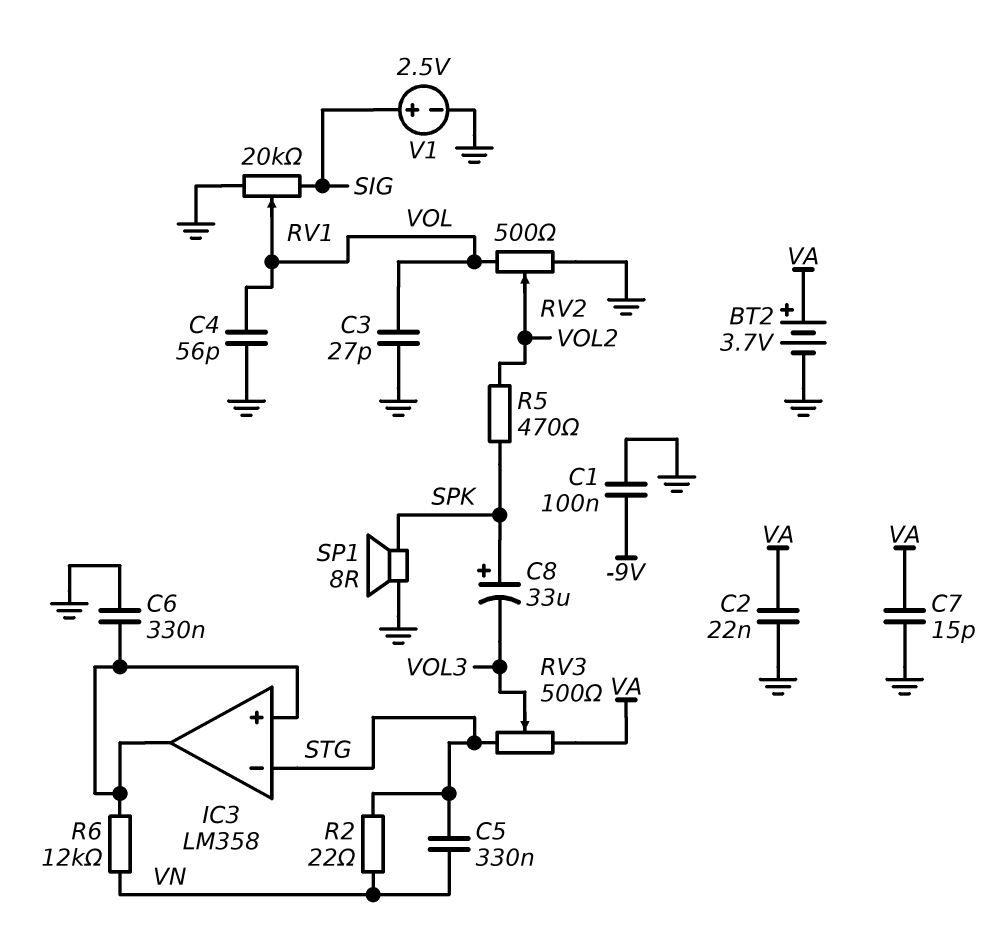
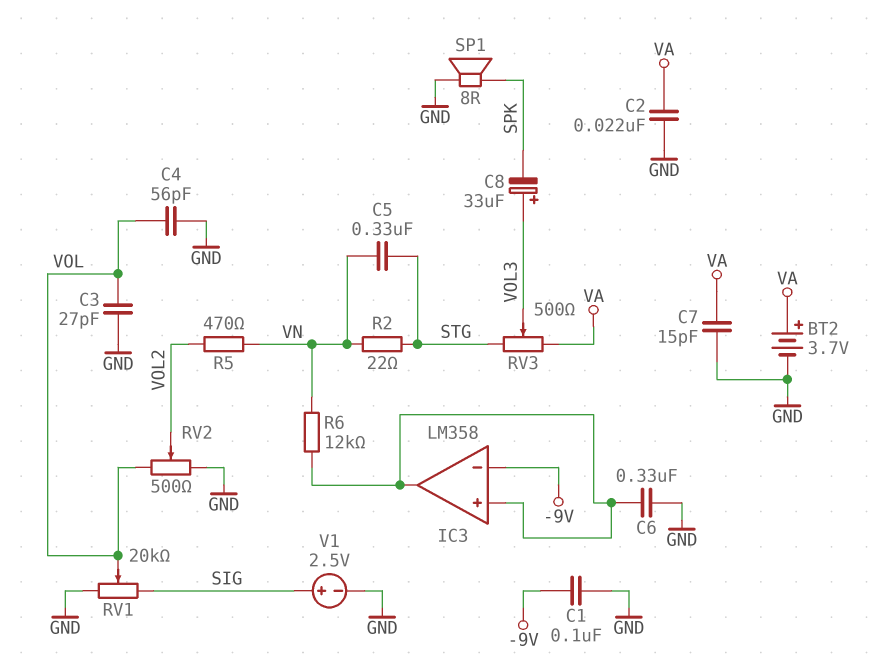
C8: 33uF (plus SPK, minus VOL3) -> 33uF (plus VOL3, minus SPK)
IC3 pin in-: STG -> -9V
R5: 470 (SPK, VOL2) -> 470 (VN, VOL2)

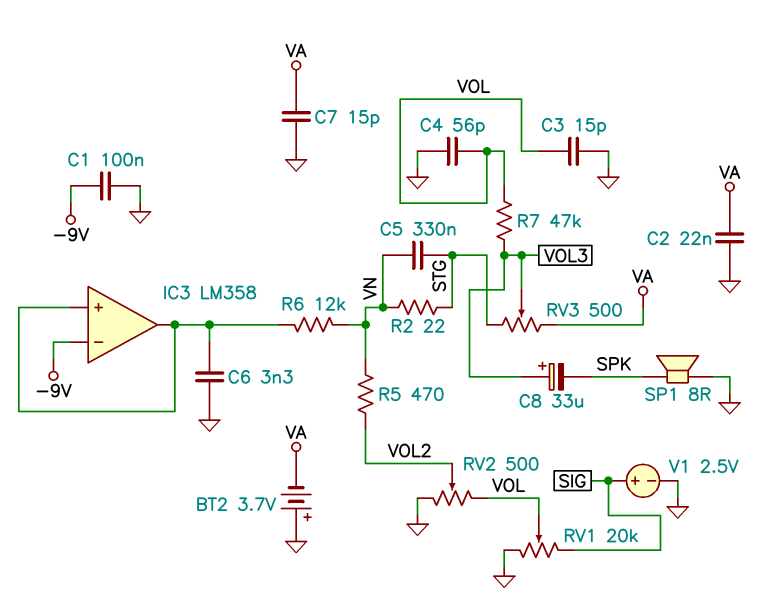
BT2: 3.7V (plus VA, minus GND) -> 3.7V (plus GND, minus VA)
C3: 27pF (GND, VOL) -> 15pF (GND, VOL)
C6: 330nF (GND, IC3/in+) -> 3.3nF (GND, IC3/in+)
R7: none -> 47k (VOL, VOL3)

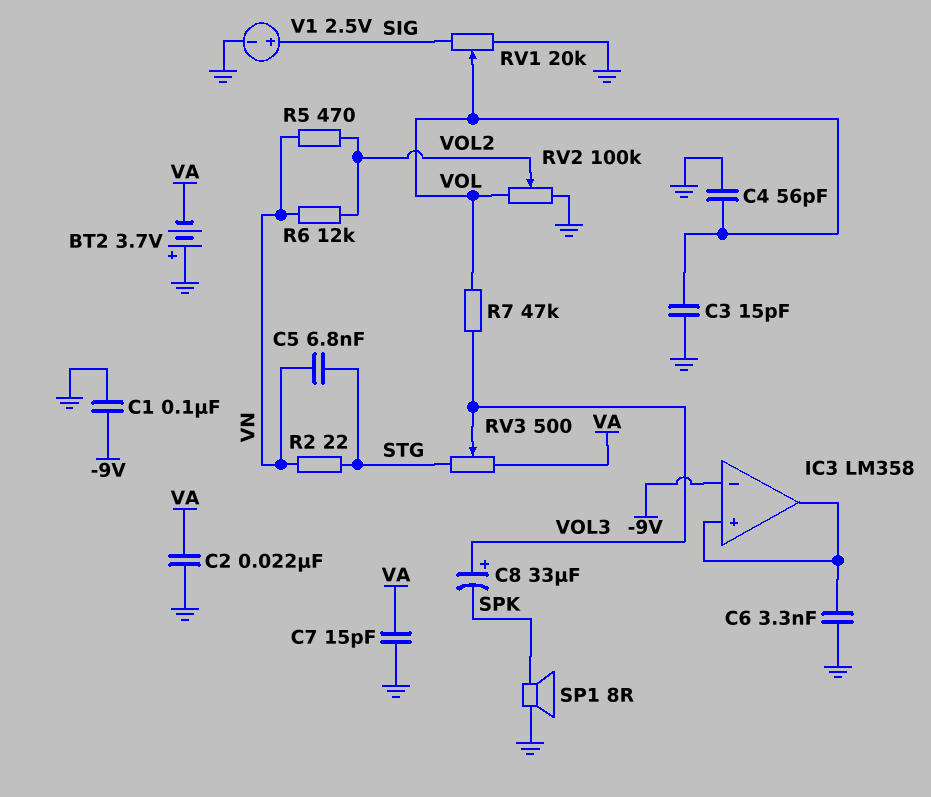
C5: 330nF (STG, VN) -> 6.8nF (STG, VN)
R6: 12k (IC3/in+, VN) -> 12k (VN, VOL2)
RV2: 500 (GND, VOL, wiper VOL2) -> 100k (GND, VOL, wiper VOL2)

